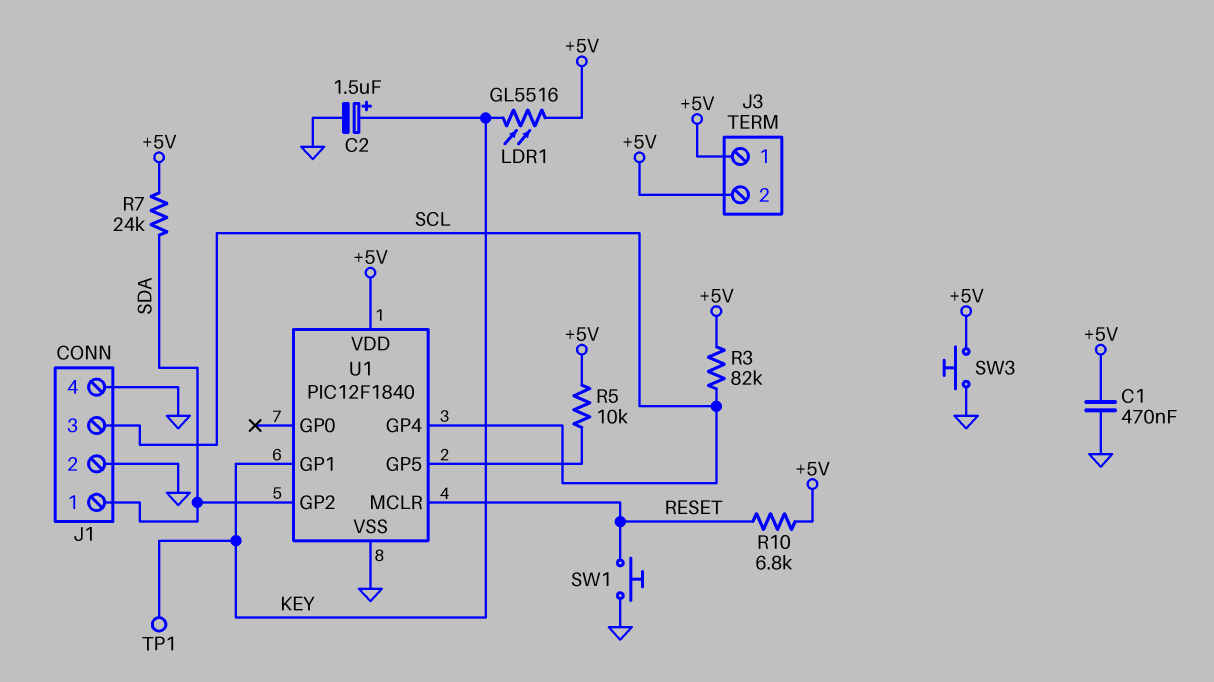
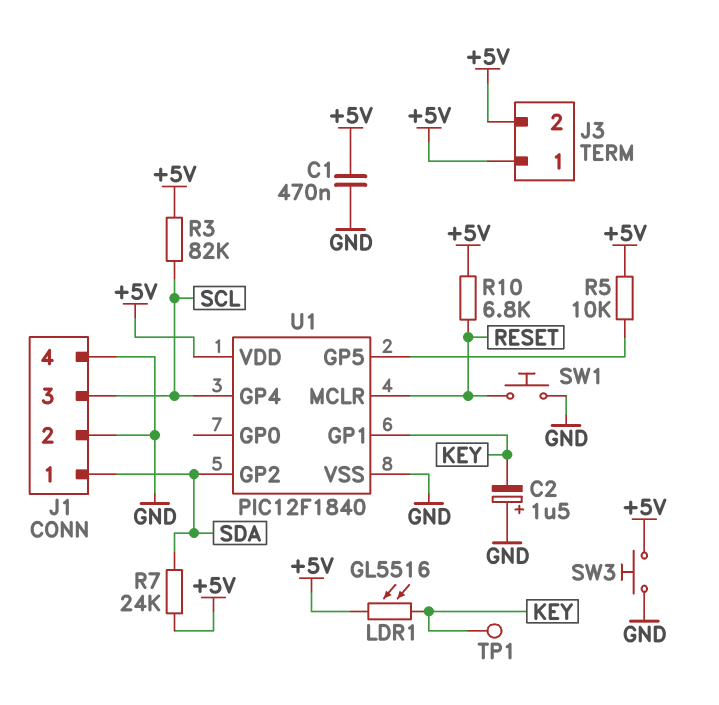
C2: 1.5uF (plus KEY, minus GND) -> 1.5uF (plus GND, minus KEY)

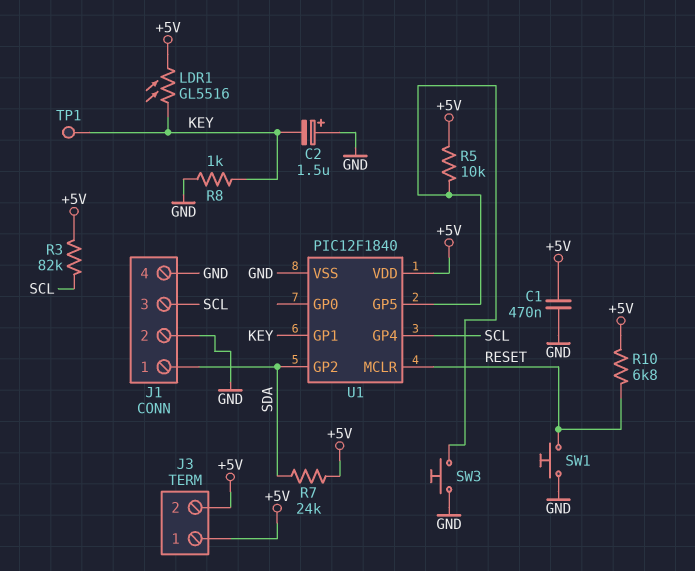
R8: none -> 1k (GND, KEY)
SW3: button (+5V, GND) -> button (GND, U1/GP5)

